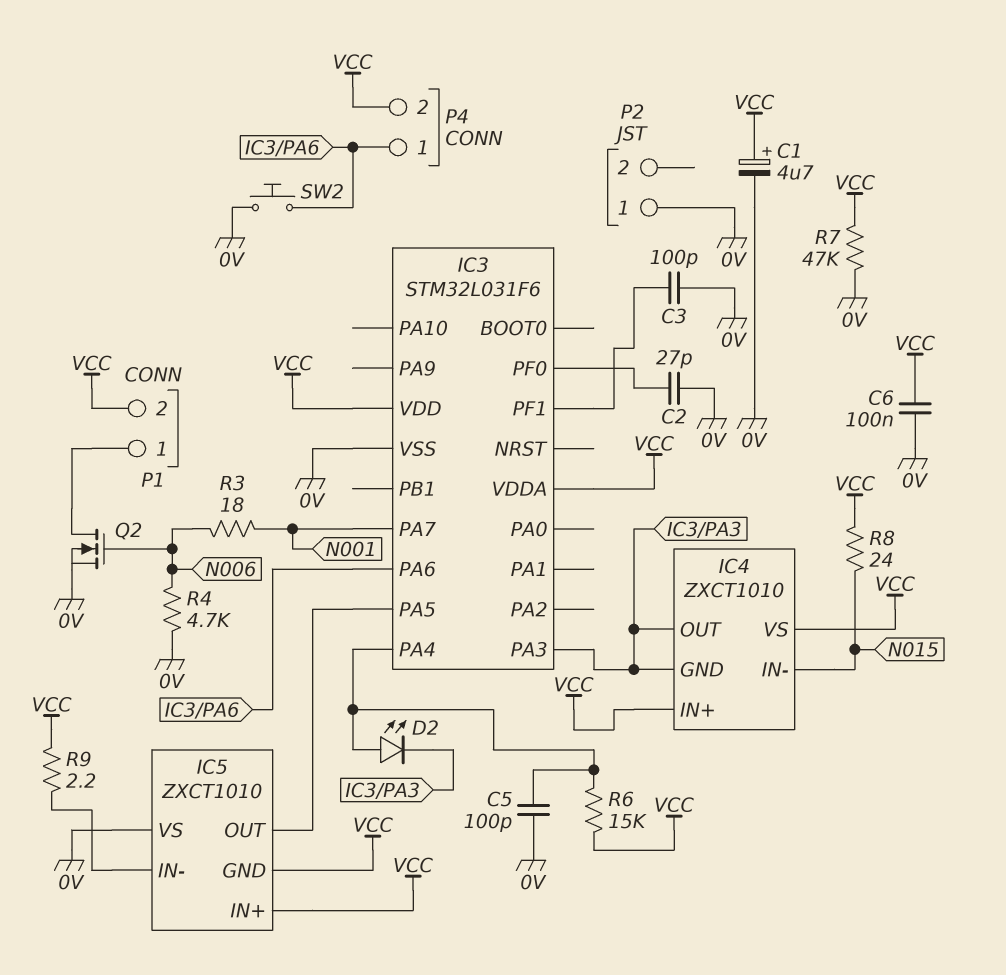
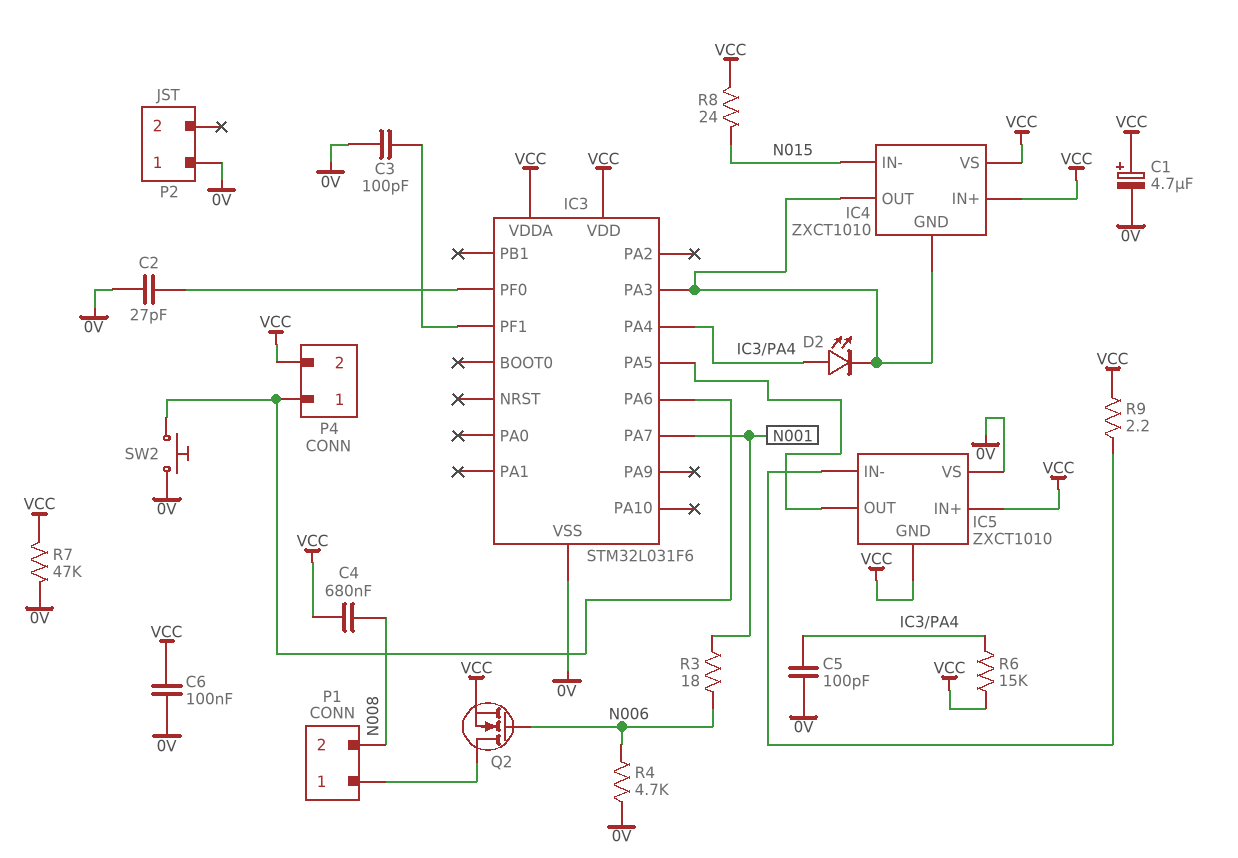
C4: none -> 680nF (N008, VCC)
P1 pin 2: VCC -> N008
Q2: NMOS (G N006, D P1/1, S 0V) -> NMOS (G N006, D P1/1, S VCC)

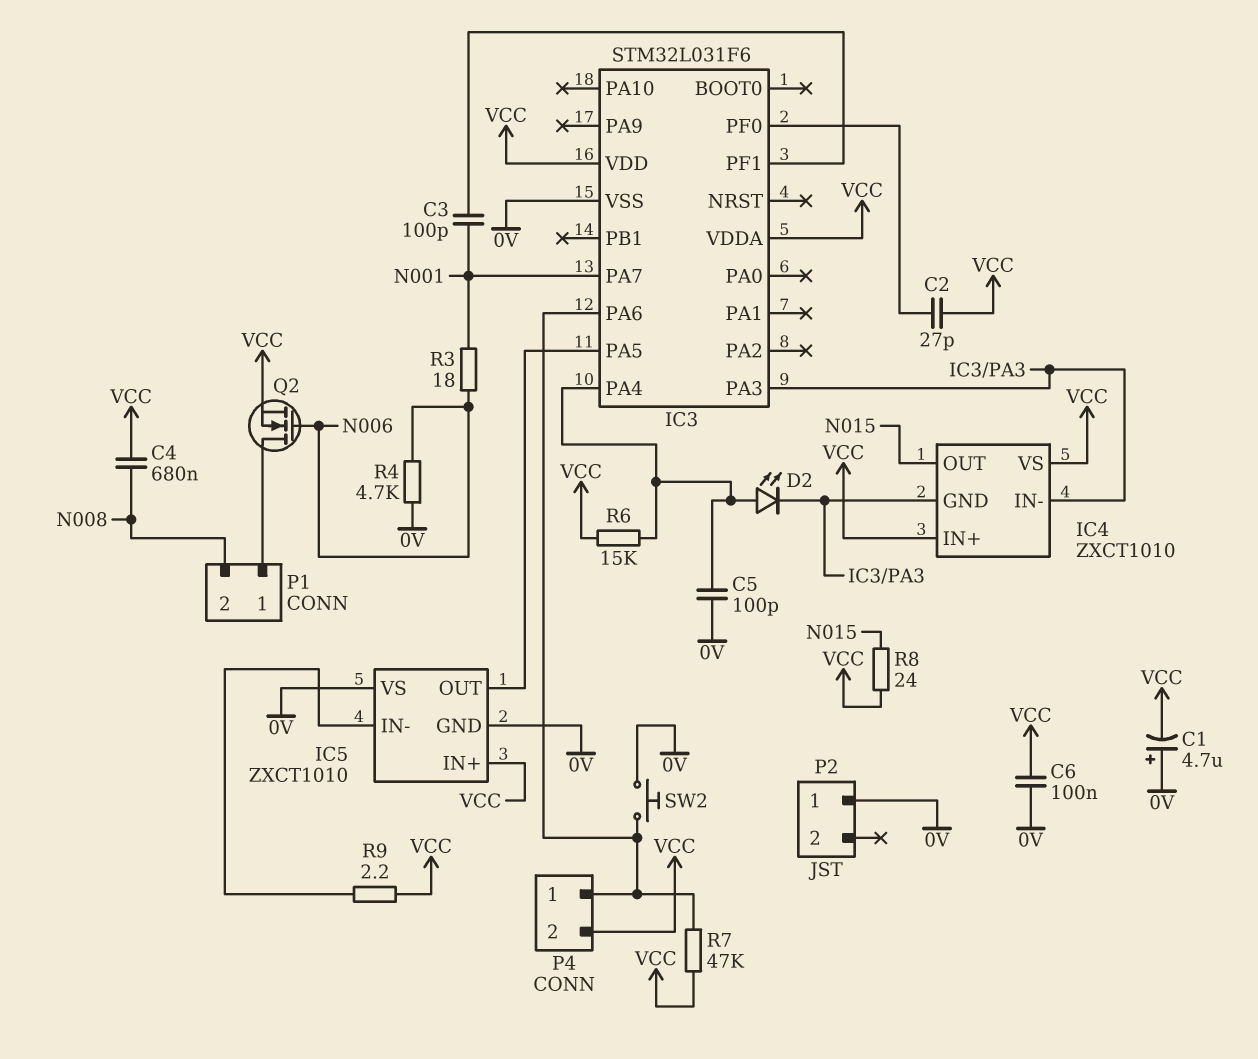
C1: 4.7uF (plus VCC, minus 0V) -> 4.7uF (plus 0V, minus VCC)
C2: 27pF (0V, IC3/PF0) -> 27pF (IC3/PF0, VCC)
C3: 100pF (0V, IC3/PF1) -> 100pF (IC3/PF1, N001)
IC4 pin IN-: N015 -> IC3/PA3
IC4 pin OUT: IC3/PA3 -> N015
IC5 pin GND: VCC -> 0V
R7: 47k (0V, VCC) -> 47k (IC3/PA6, VCC)

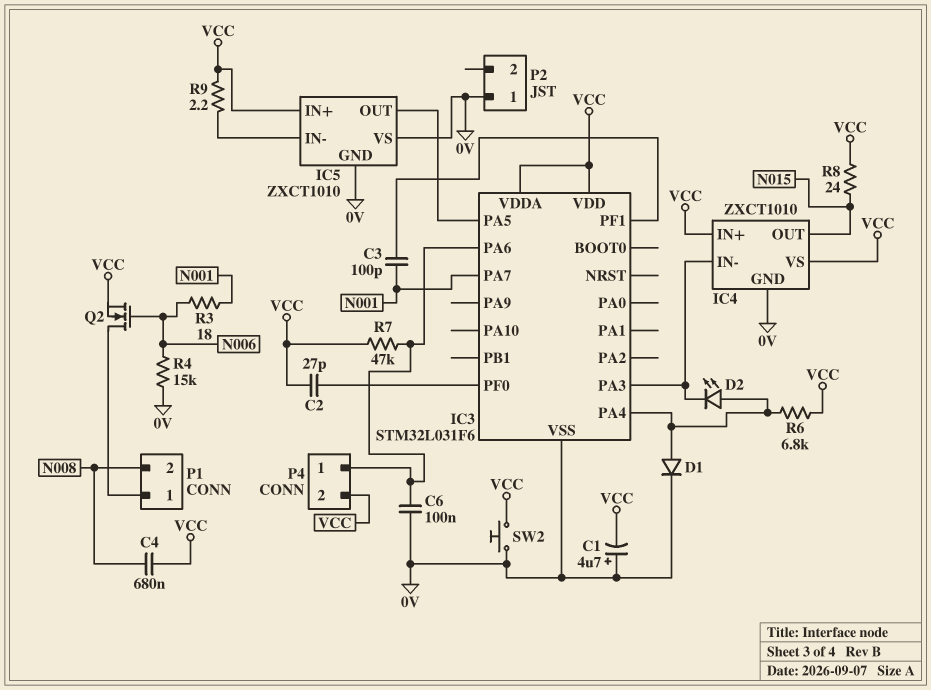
C5: 100pF (0V, IC3/PA4) -> none
C6: 100nF (0V, VCC) -> 100nF (0V, IC3/PA6)
D1: none -> diode (A IC3/PA4, K 0V)
IC4 pin GND: IC3/PA3 -> 0V
R4: 4.7k (0V, N006) -> 15k (0V, N006)
R6: 15k (IC3/PA4, VCC) -> 6.8k (IC3/PA4, VCC)
SW2: button (0V, IC3/PA6) -> button (0V, VCC)

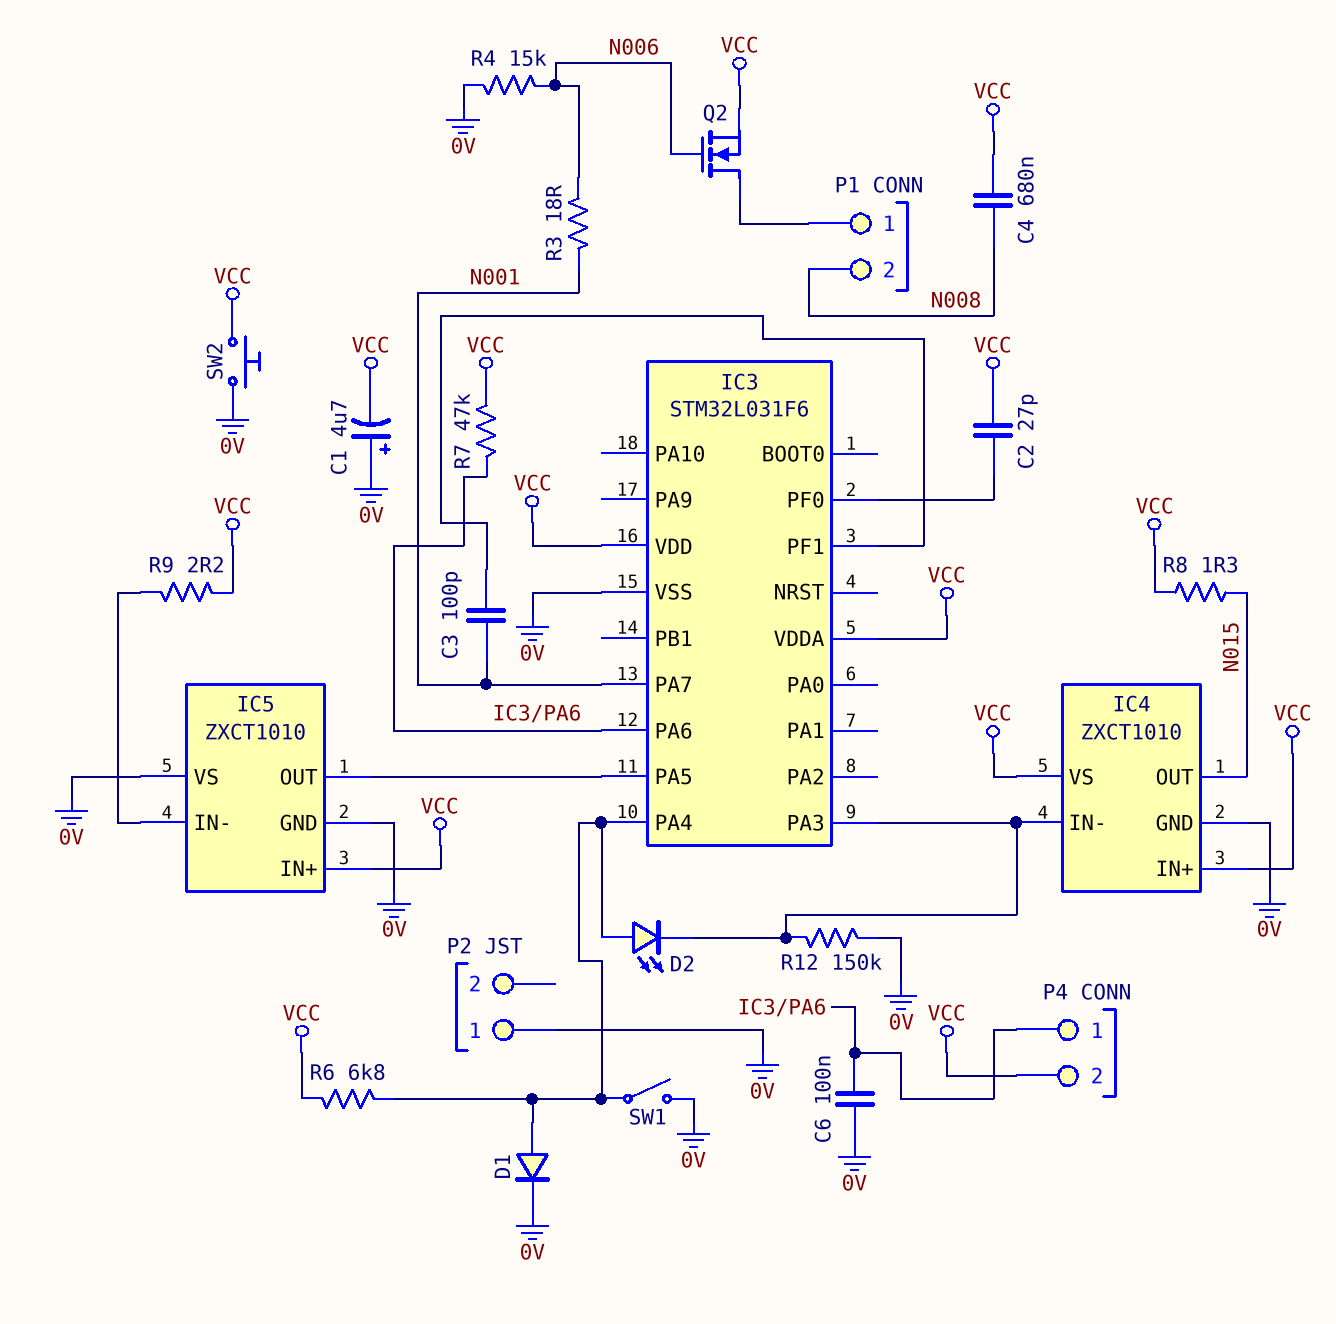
R8: 24 (N015, VCC) -> 1.3 (N015, VCC)
R12: none -> 150k (0V, IC3/PA3)
SW1: none -> switch (0V, IC3/PA4)

